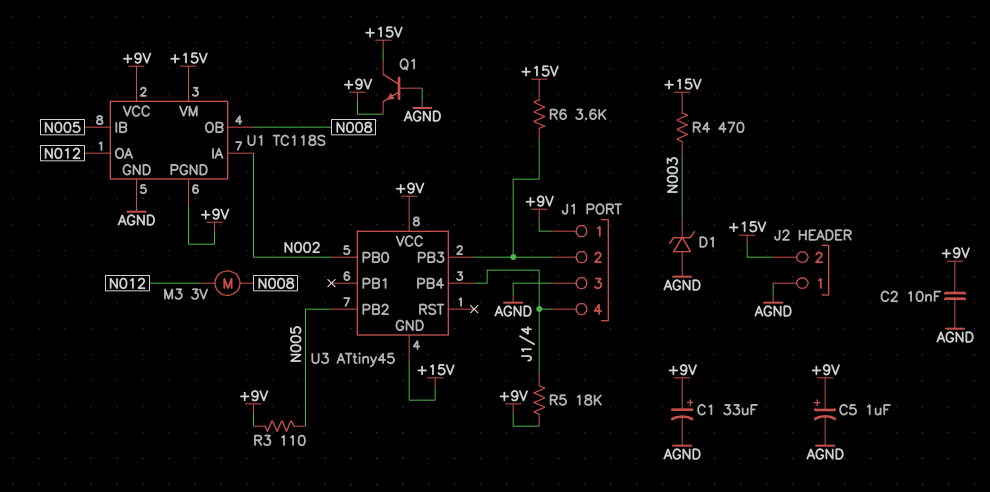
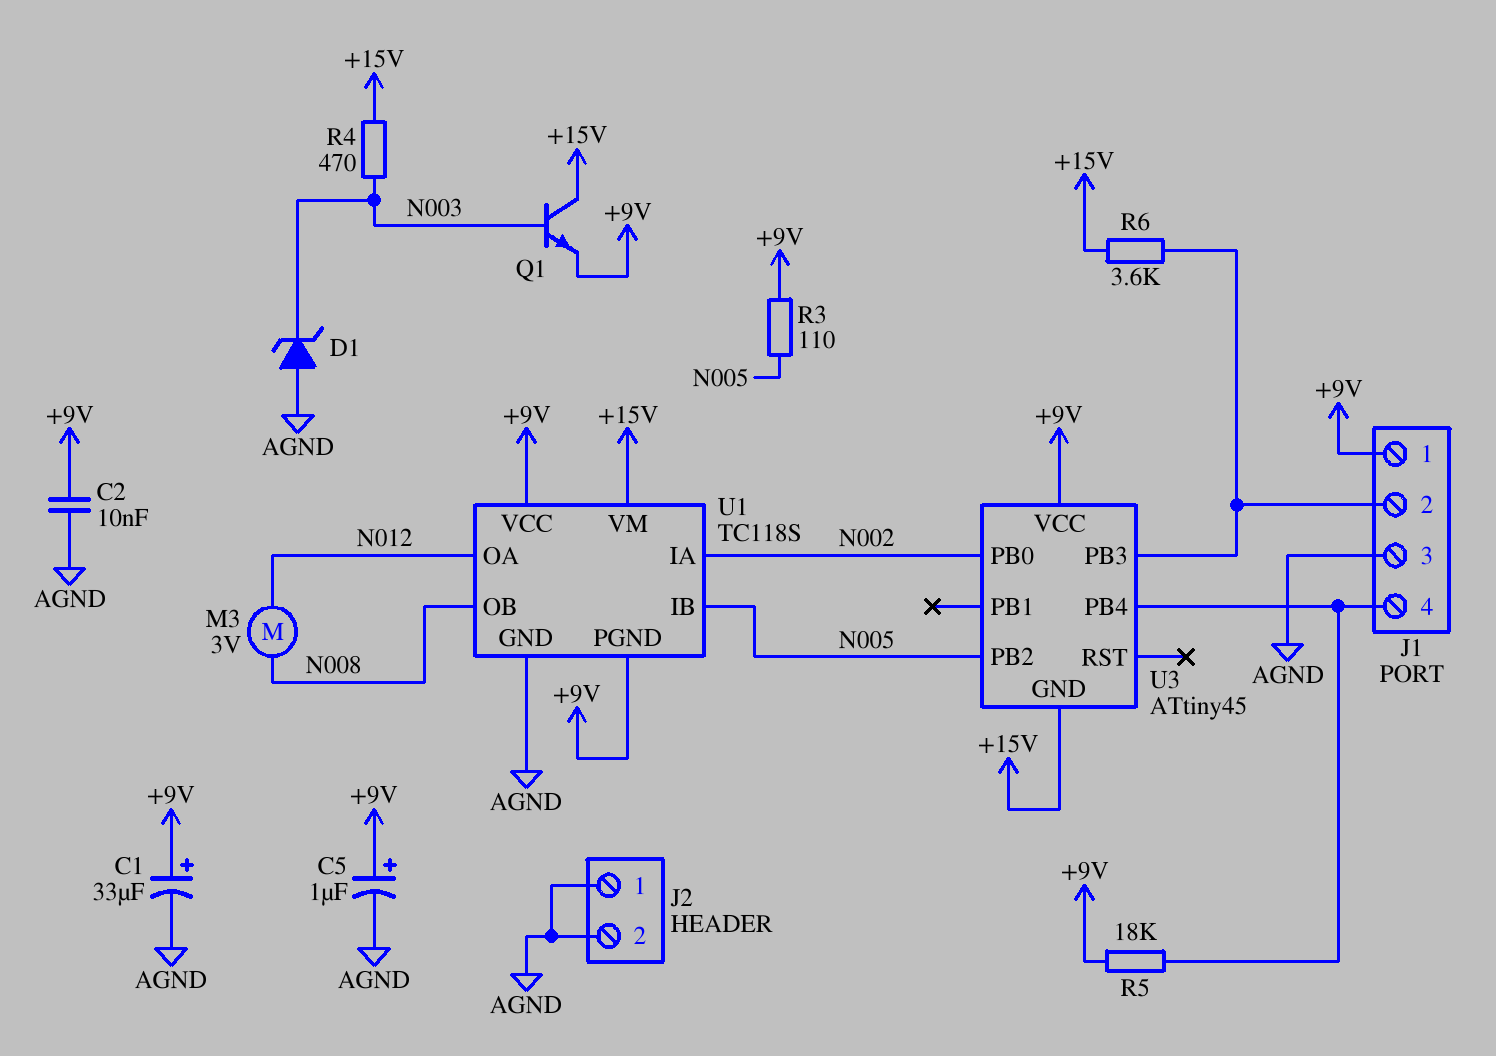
J2 pin 2: +15V -> AGND
Q1: NPN (B AGND, C +15V, E +9V) -> NPN (B N003, C +15V, E +9V)

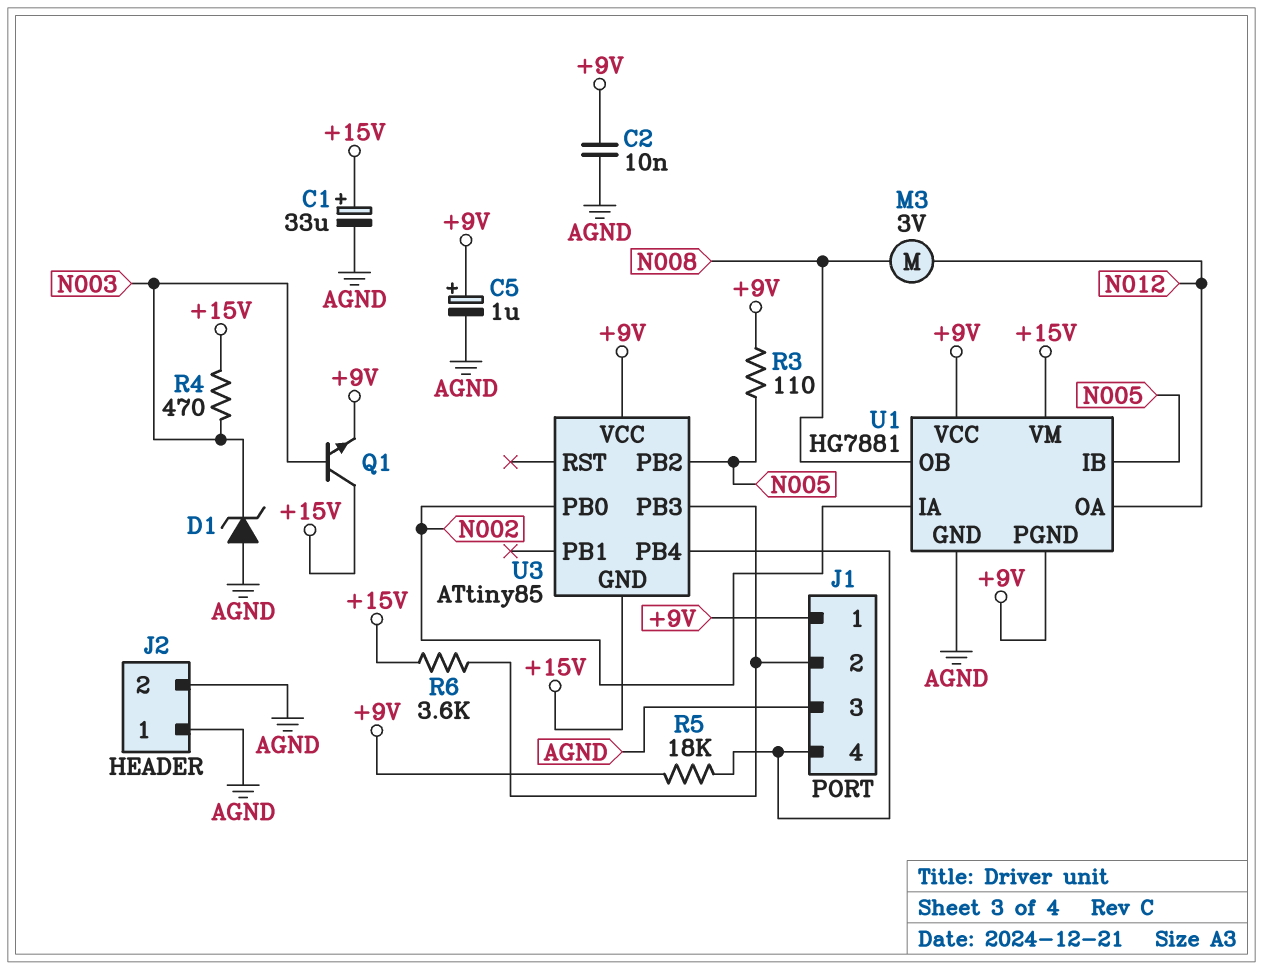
C1: 33uF (plus +9V, minus AGND) -> 33uF (plus +15V, minus AGND)
U1: TC118S -> HG7881
U3: ATtiny45 -> ATtiny85

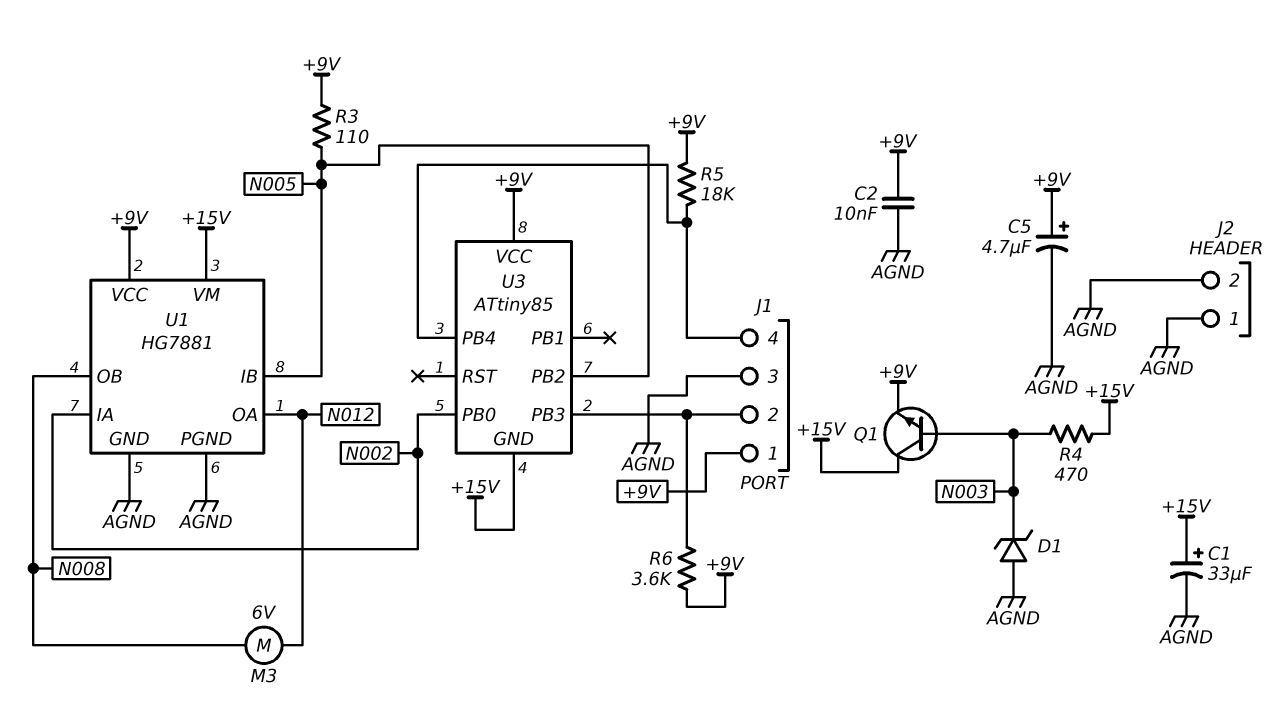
C5: 1uF (plus +9V, minus AGND) -> 4.7uF (plus +9V, minus AGND)
M3: motor 3V (N008, N012) -> motor 6V (N008, N012)
R6: 3.6k (+15V, J1/2) -> 3.6k (+9V, J1/2)
U1 pin PGND: +9V -> AGND

